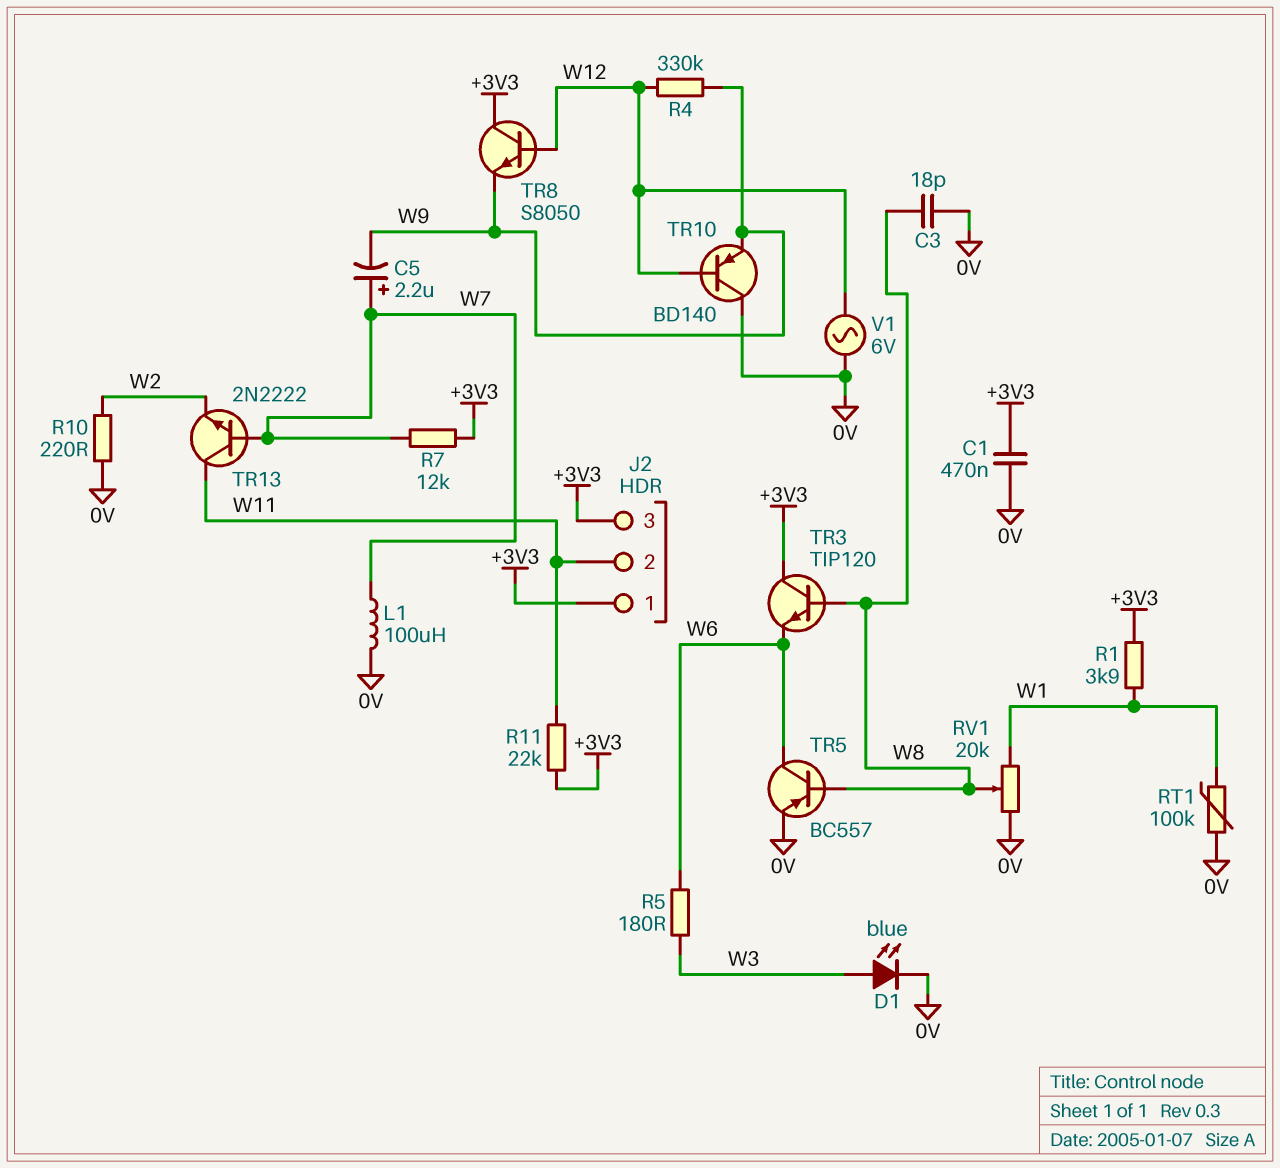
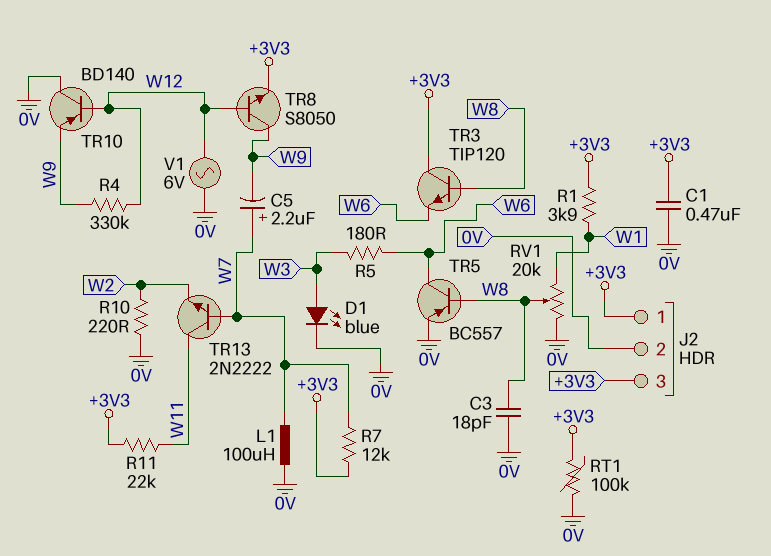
J2 pin 2: W11 -> 0V
RT1: 100k (0V, W1) -> 100k (+3V3, 0V)
TR8: NPN S8050 (B W12, C +3V3, E W9) -> NPN S8050 (B W12, C W9, E +3V3)

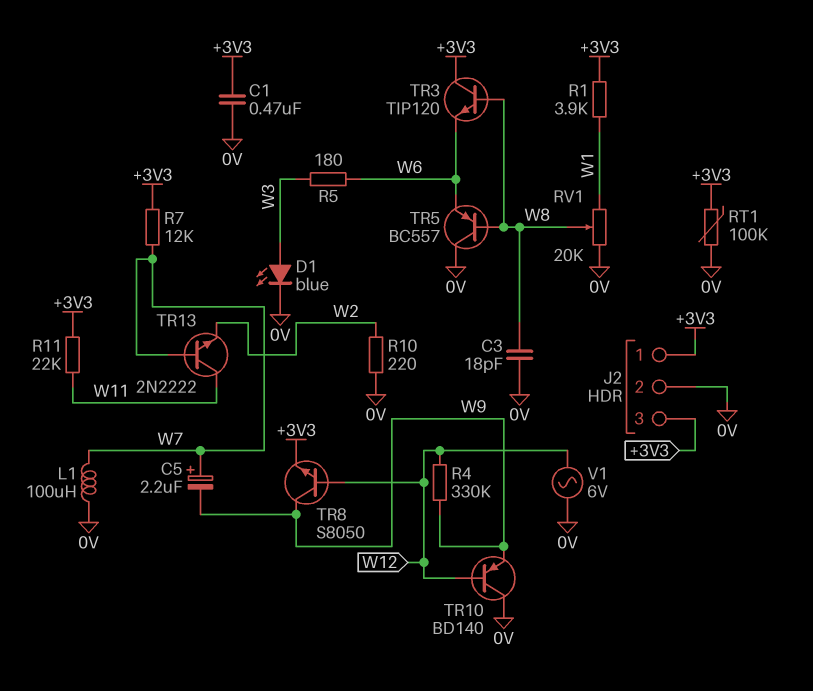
TR5: PNP BC557 (B W8, C W6, E 0V) -> PNP BC557 (B W8, C 0V, E W6)

